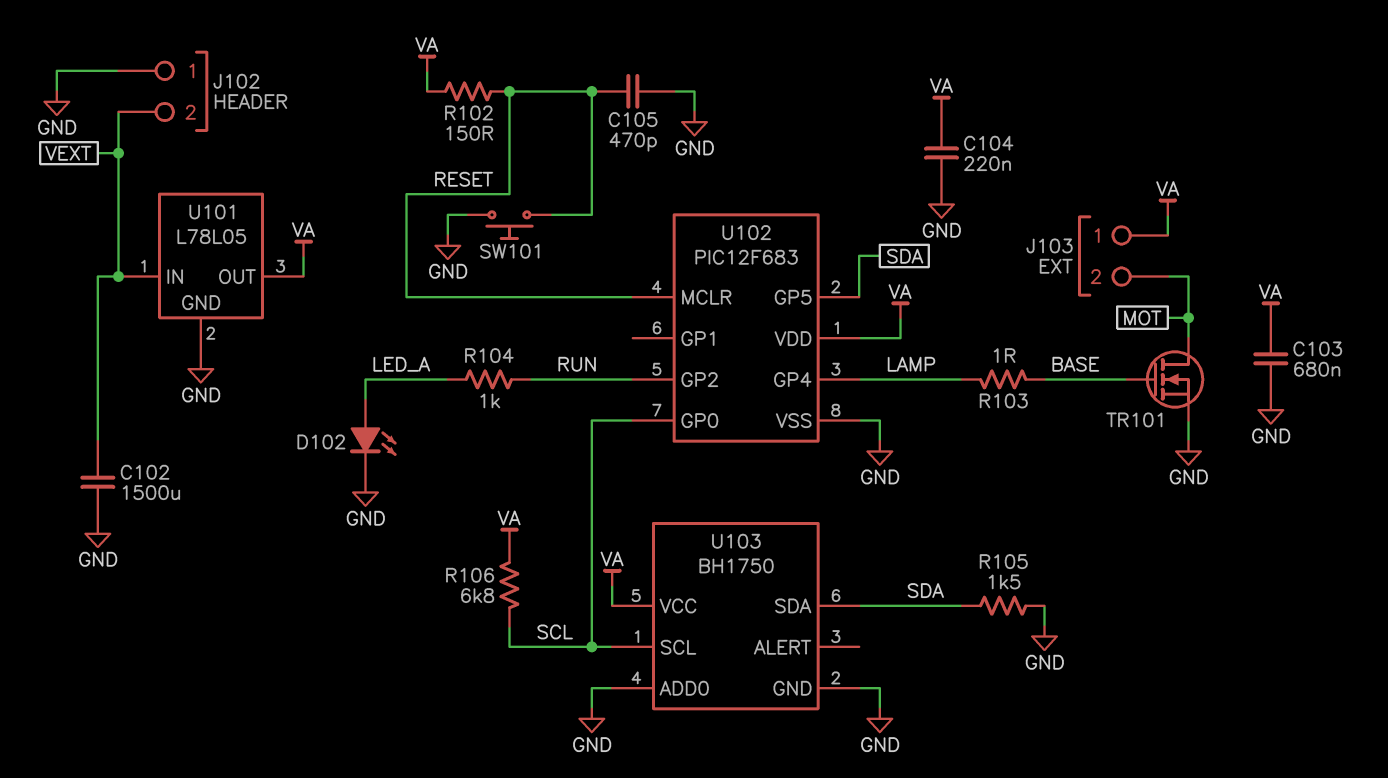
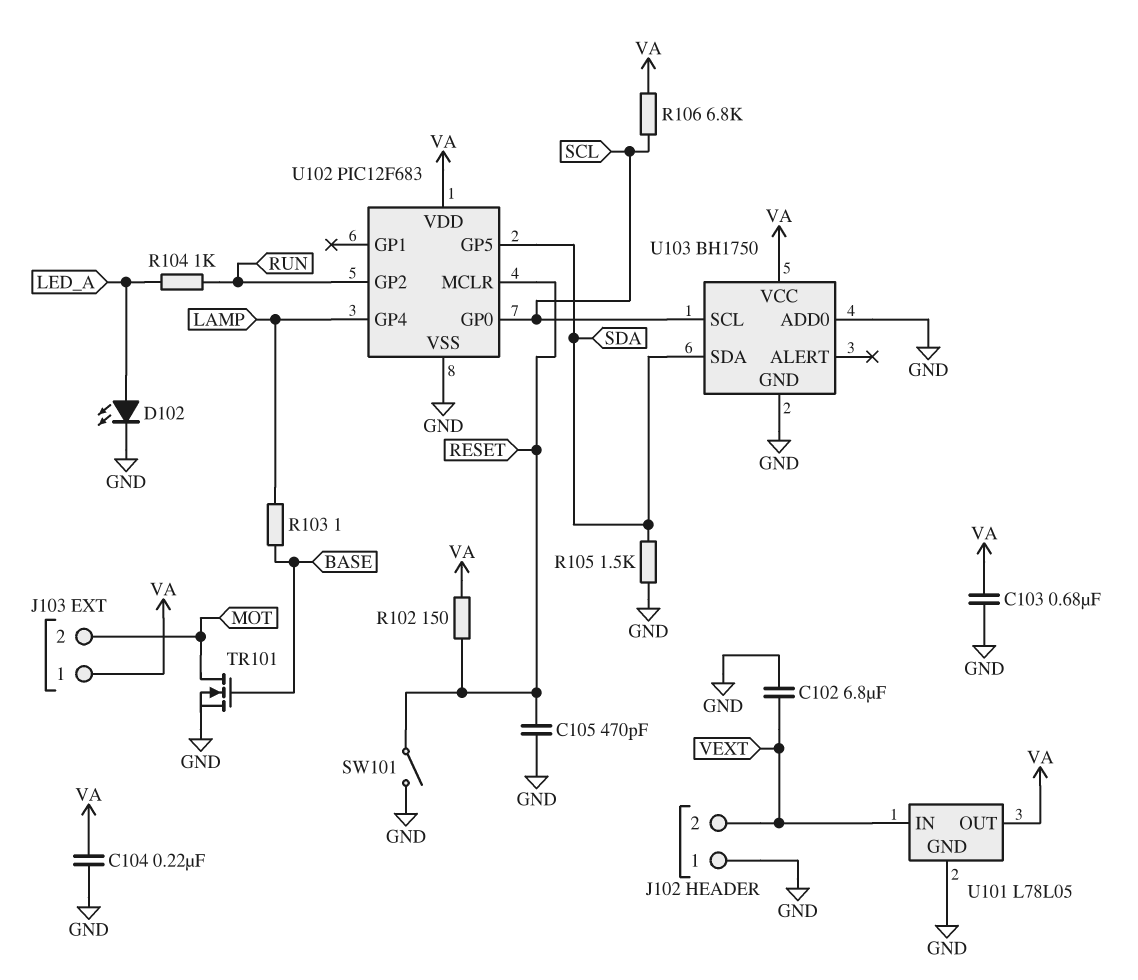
C102: 1500uF (GND, VEXT) -> 6.8uF (GND, VEXT)
SW101: button (GND, RESET) -> switch (GND, RESET)

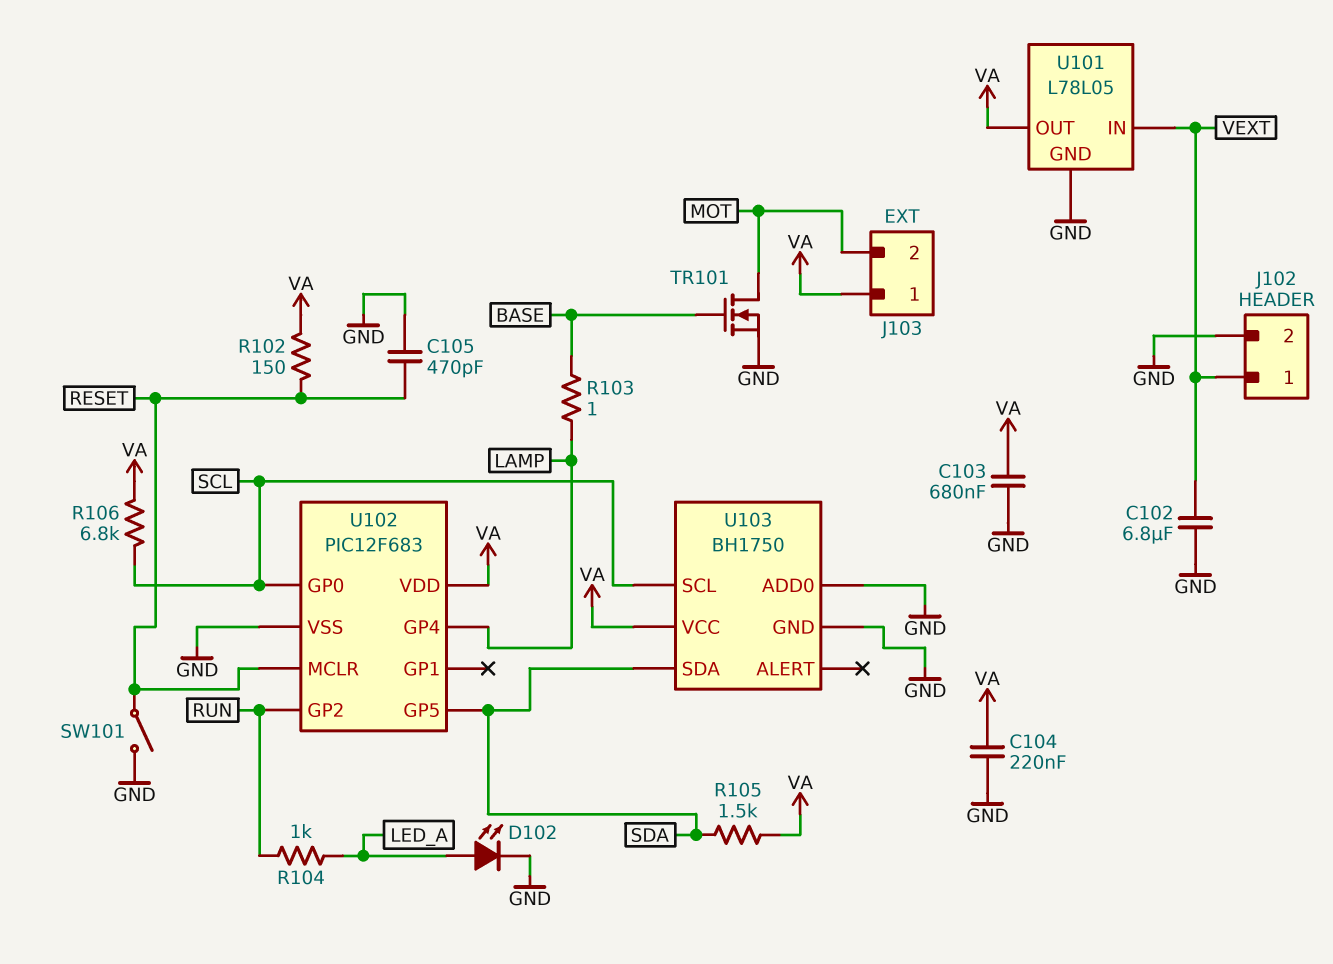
J102 pin 1: GND -> VEXT
J102 pin 2: VEXT -> GND
R105: 1.5k (GND, SDA) -> 1.5k (SDA, VA)

